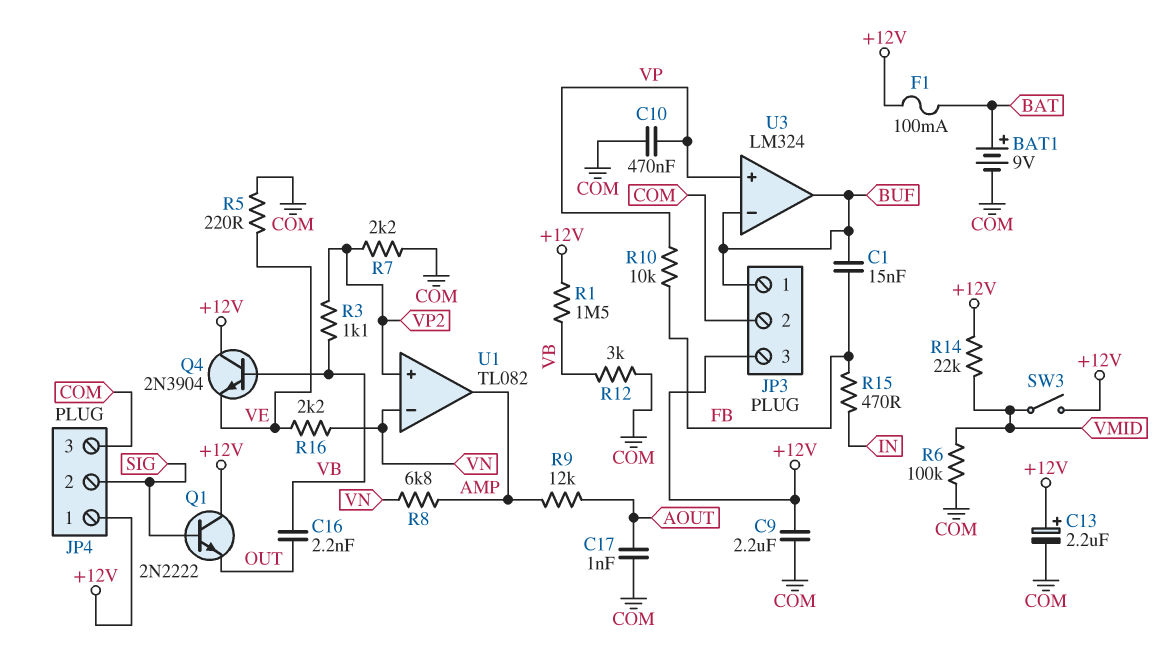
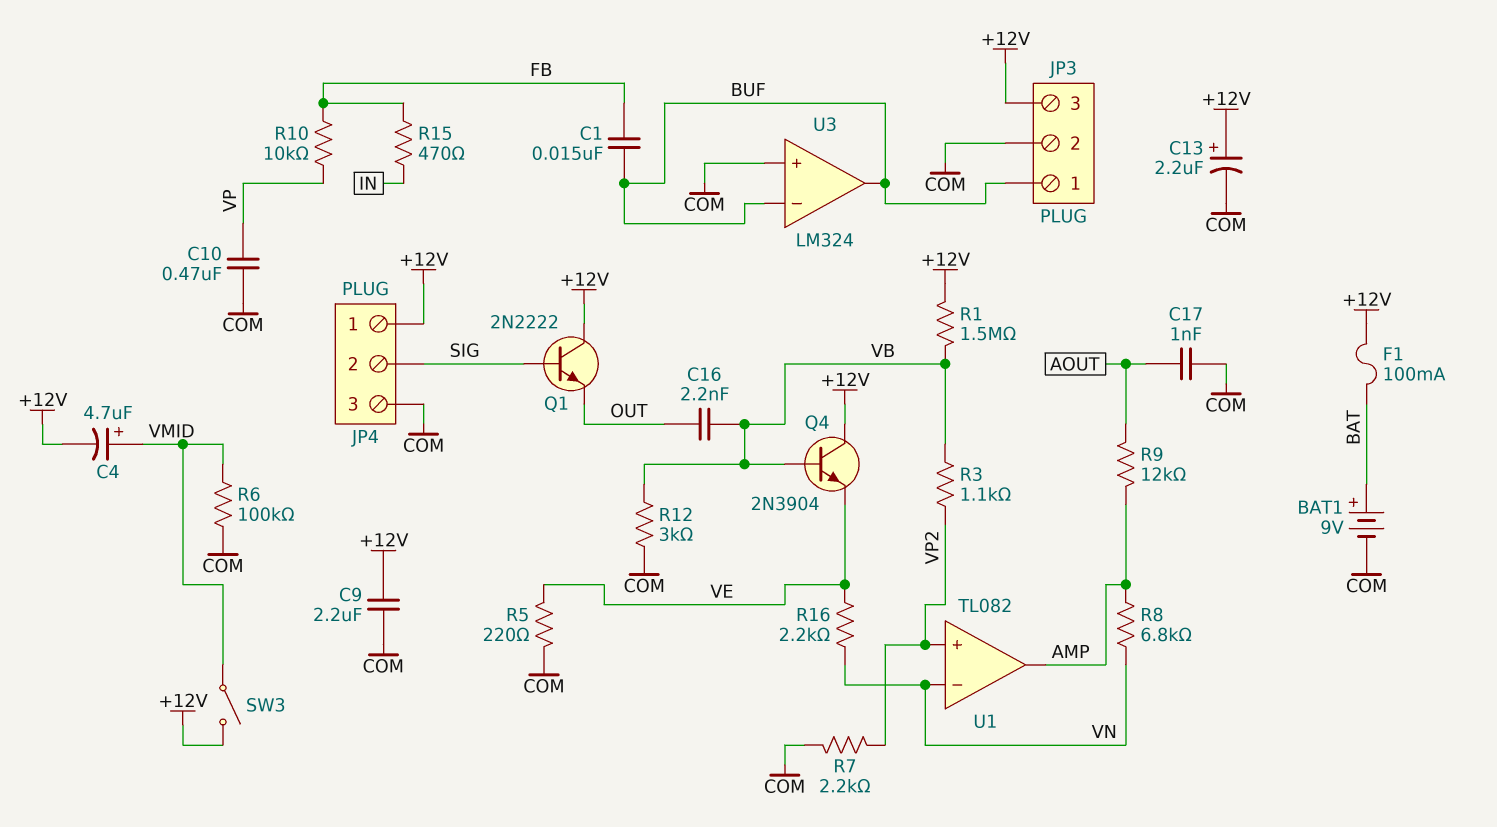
C4: none -> 4.7uF (plus VMID, minus +12V)
R14: 22k (+12V, VMID) -> none
U3 pin in+: VP -> COM

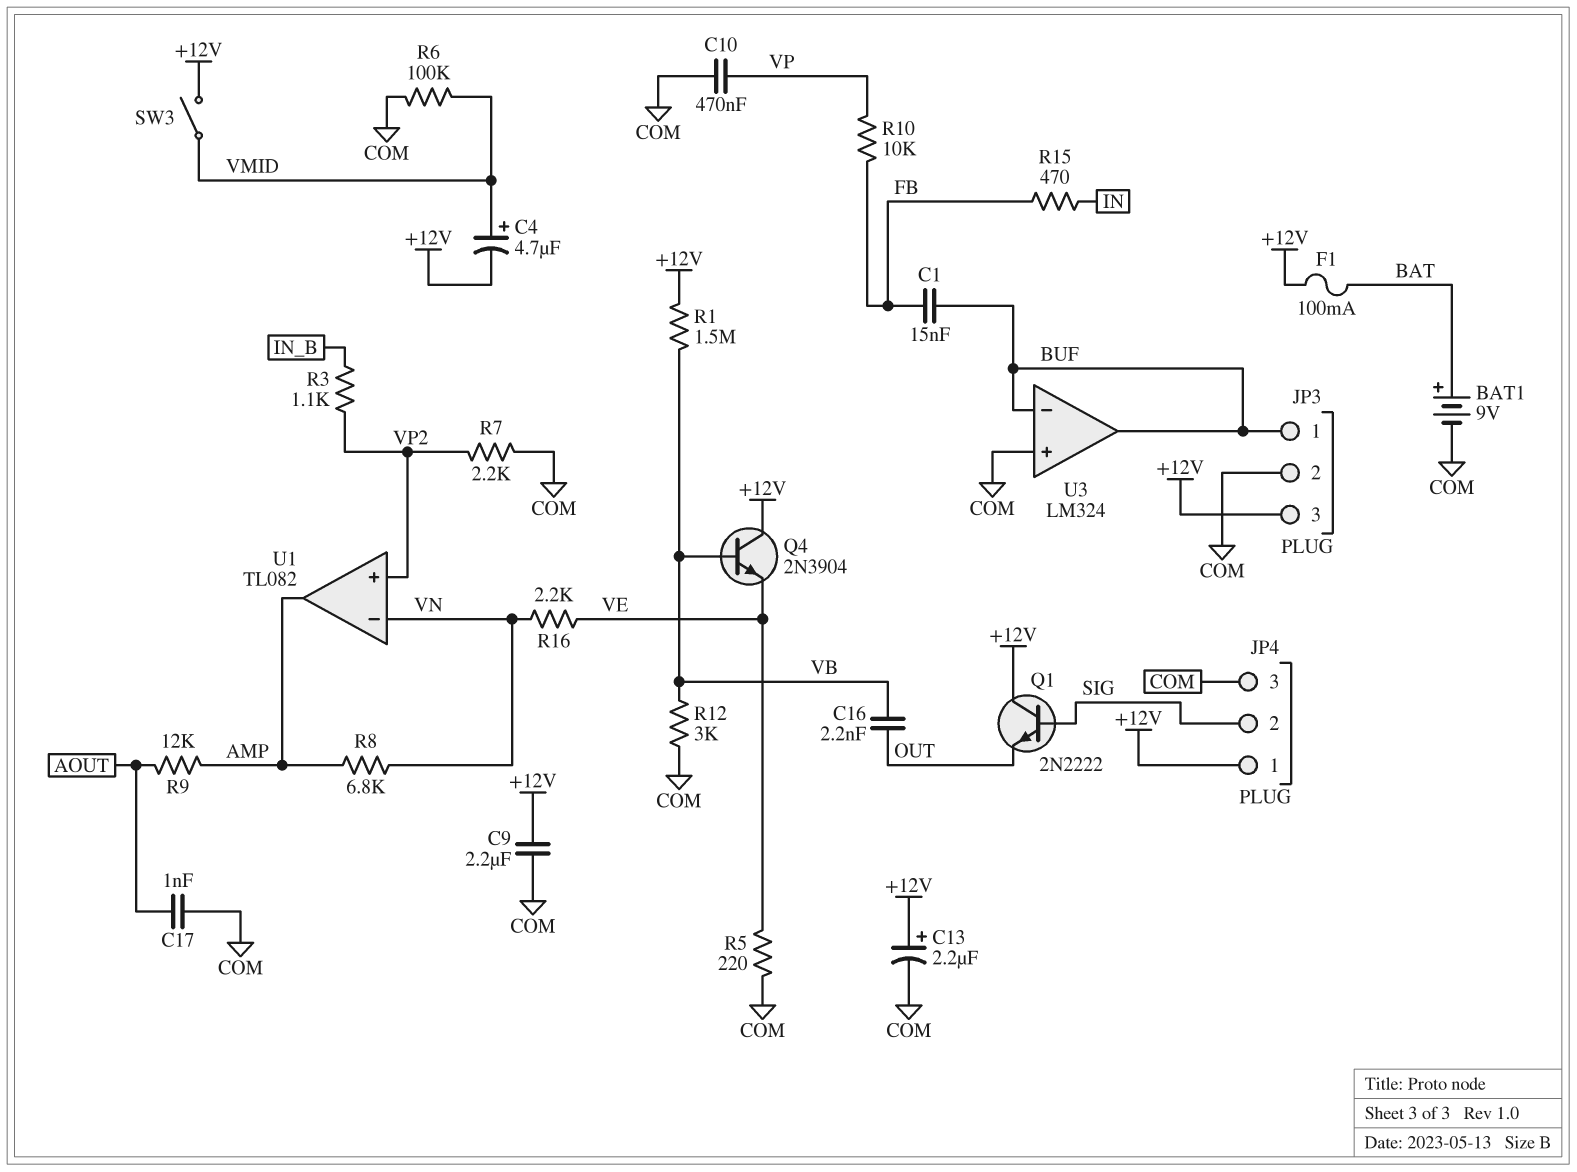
R3: 1.1k (VB, VP2) -> 1.1k (IN_B, VP2)

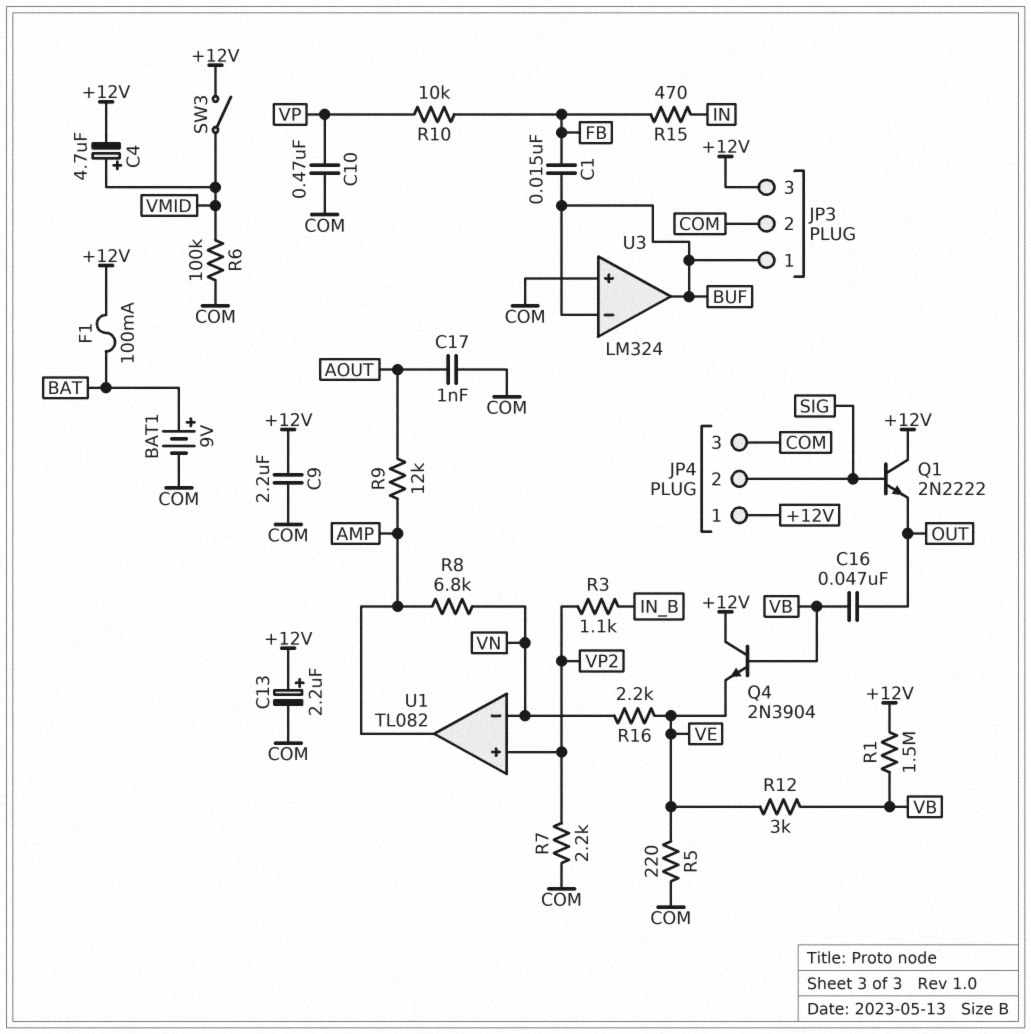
C16: 2.2nF (OUT, VB) -> 47nF (OUT, VB)
R12: 3k (COM, VB) -> 3k (VB, VE)

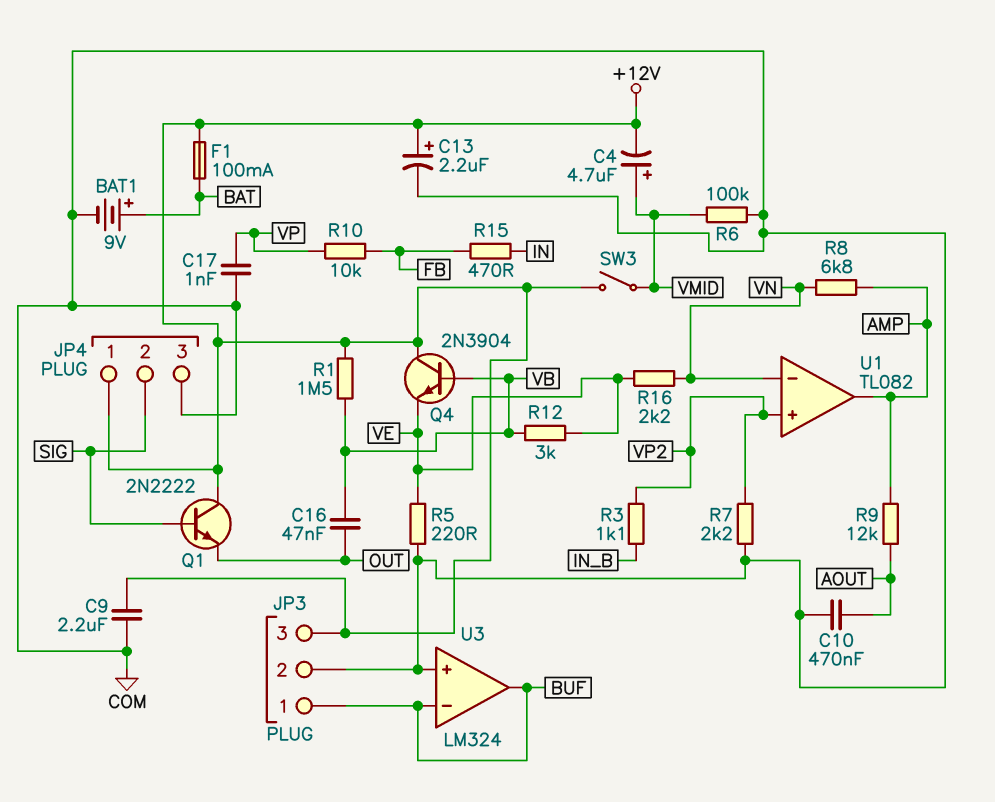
C1: 15nF (BUF, FB) -> none
C10: 470nF (COM, VP) -> 470nF (AOUT, COM)
C17: 1nF (AOUT, COM) -> 1nF (COM, VP)

